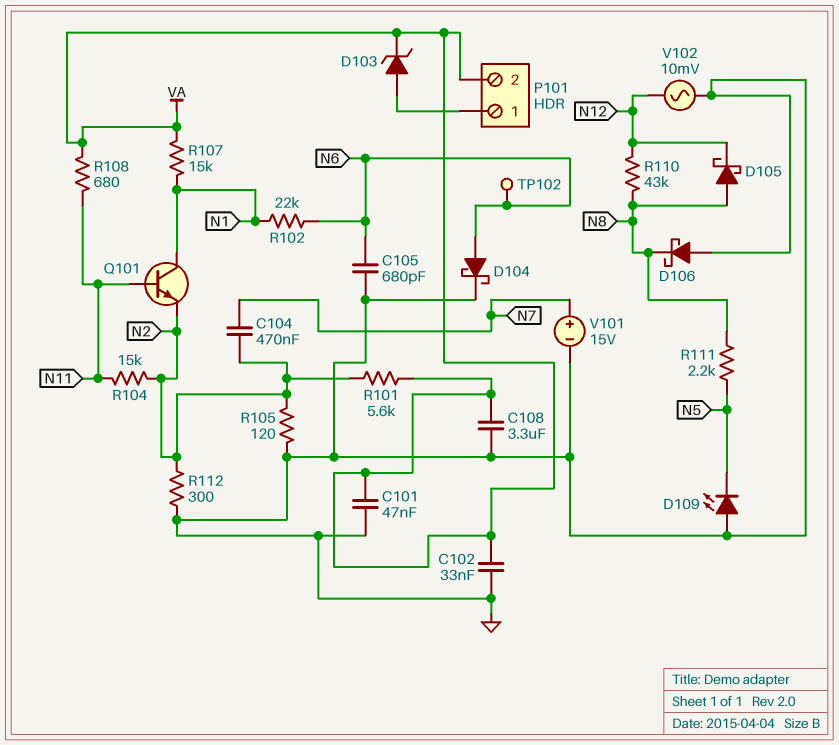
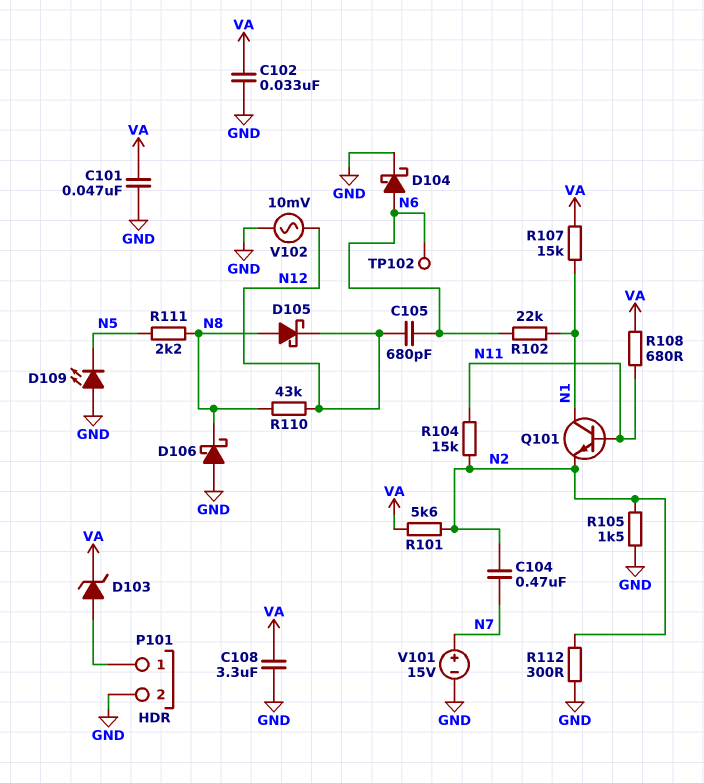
C105: 680pF (GND, N6) -> 680pF (N6, N12)
P101 pin 2: VA -> GND
R105: 120 (GND, N2) -> 1.5k (GND, N2)

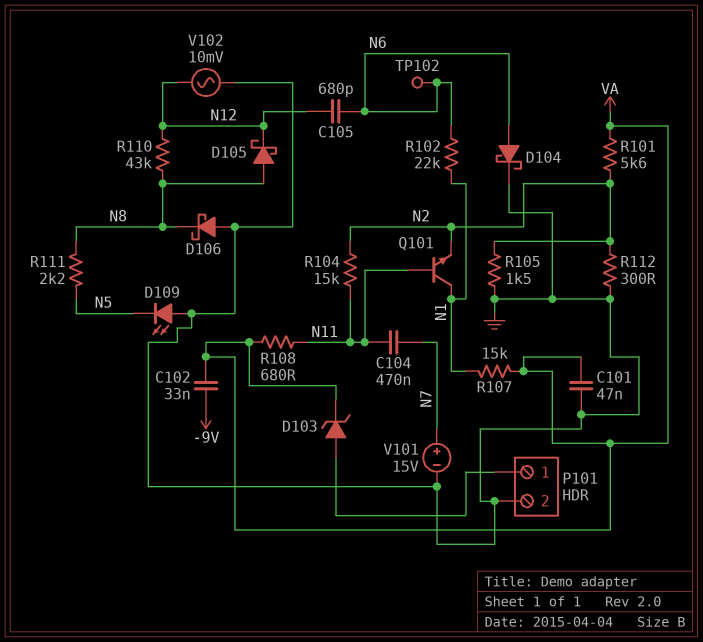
C102: 33nF (GND, VA) -> 33nF (-9V, VA)
C104: 470nF (N2, N7) -> 470nF (N7, N11)
C108: 3.3uF (GND, VA) -> none

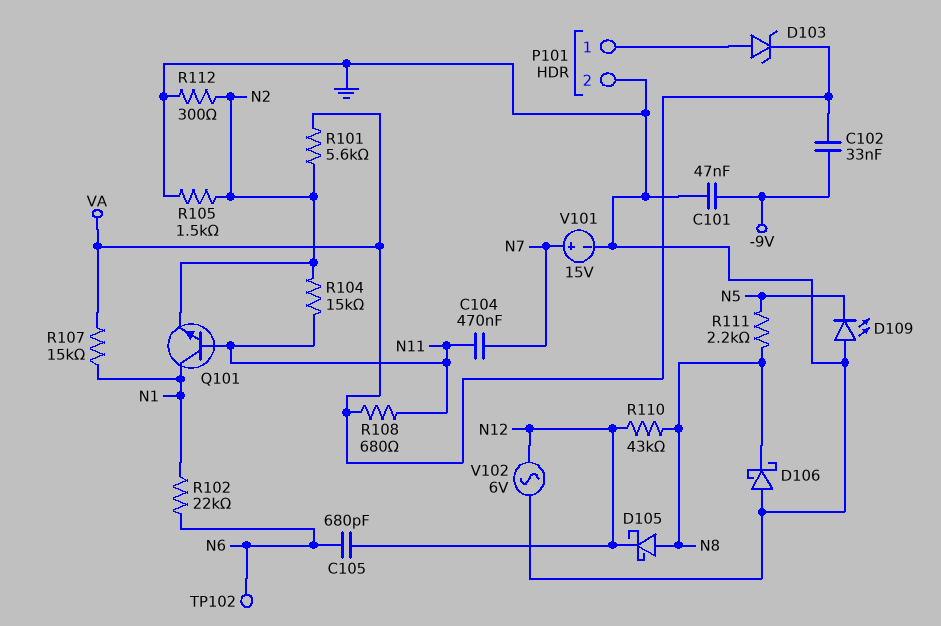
C101: 47nF (GND, VA) -> 47nF (-9V, GND)
D104: schottky (A N6, K GND) -> none
V102: AC 10mV (GND, N12) -> AC 6V (GND, N12)

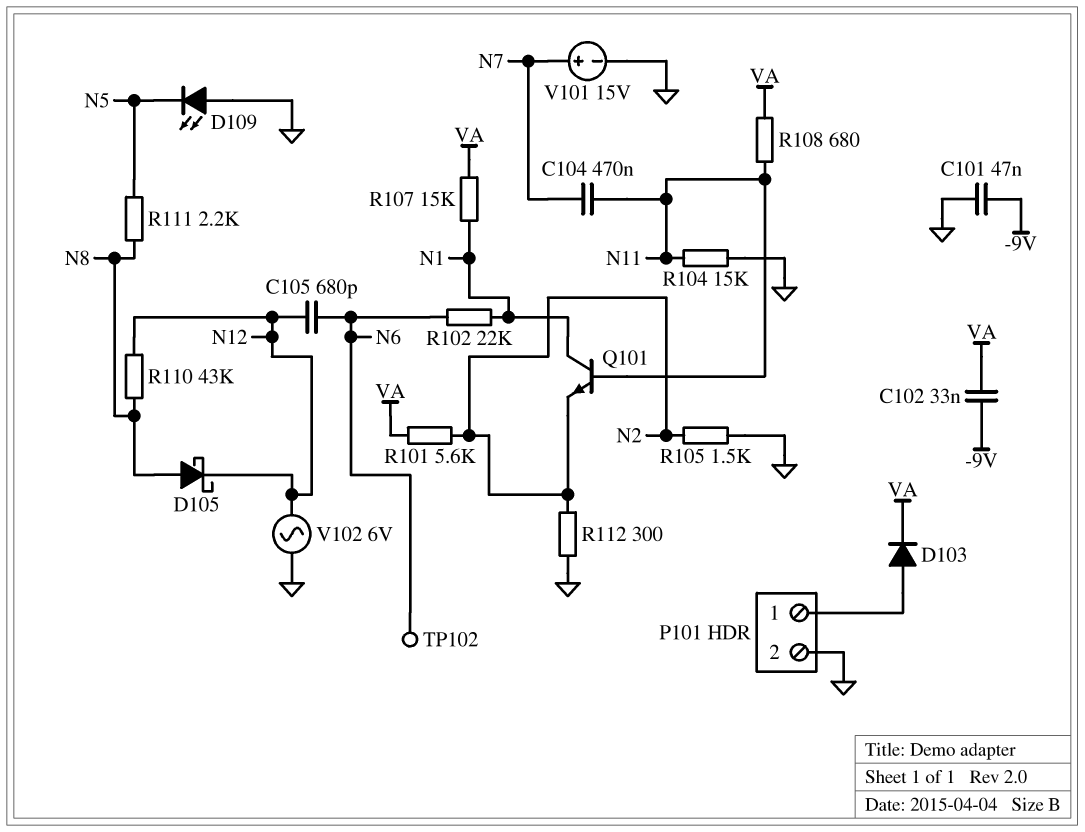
D103: zener (A P101/1, K VA) -> diode (A P101/1, K VA)
D106: schottky (A GND, K N8) -> none
R104: 15k (N2, N11) -> 15k (GND, N11)

